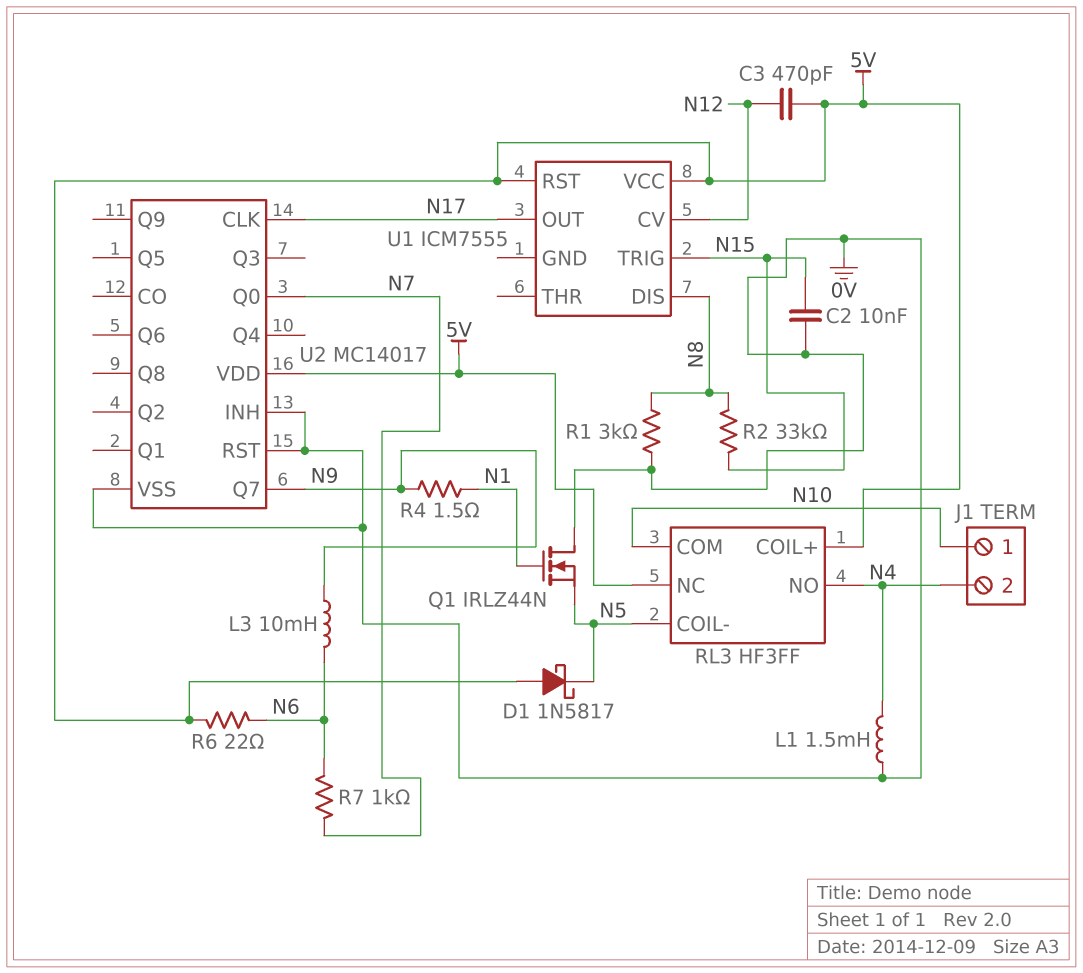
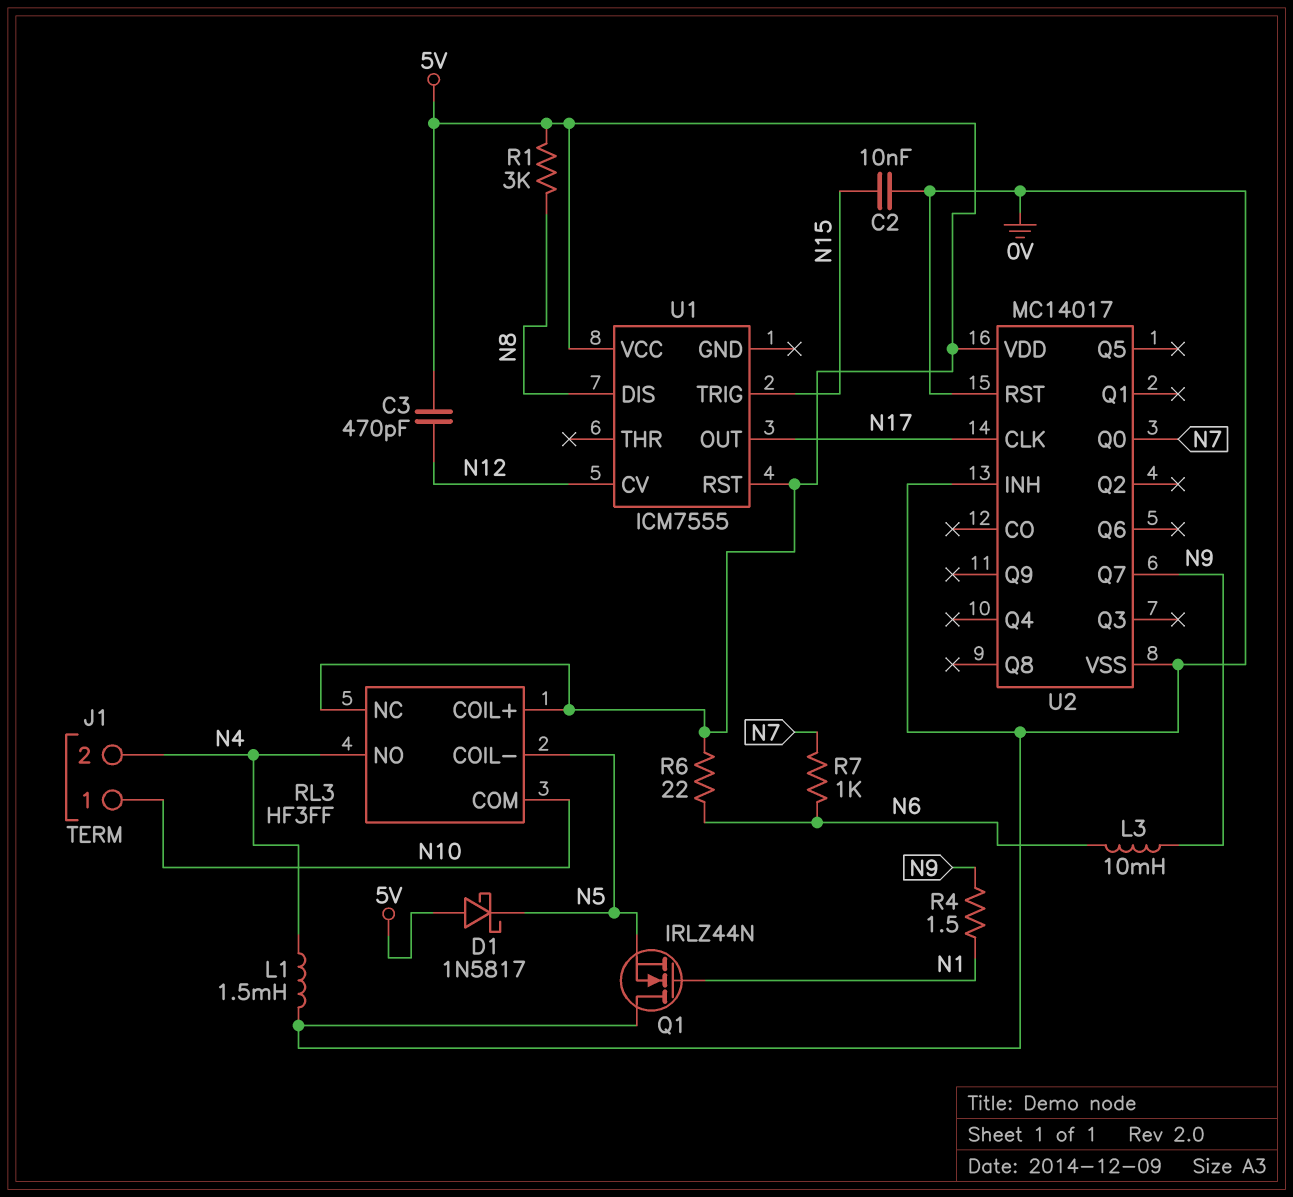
R1: 3k (0V, N8) -> 3k (5V, N8)
R2: 33k (N8, N15) -> none

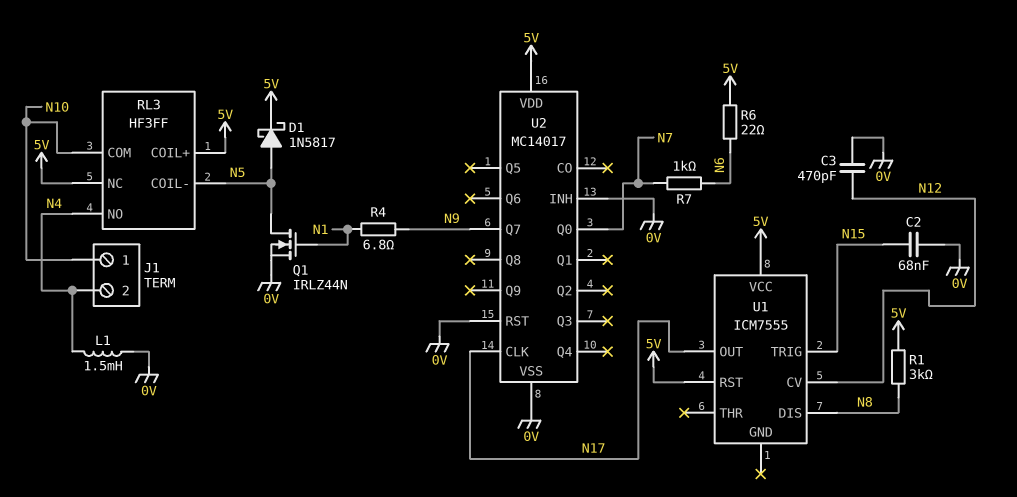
C2: 10nF (0V, N15) -> 68nF (0V, N15)
C3: 470pF (5V, N12) -> 470pF (0V, N12)
D1: schottky 1N5817 (A 5V, K N5) -> schottky 1N5817 (A N5, K 5V)
L3: 10mH (N6, N9) -> none
Q1: NMOS IRLZ44N (G N1, D 0V, S N5) -> NMOS IRLZ44N (G N1, D N5, S 0V)
R4: 1.5 (N1, N9) -> 6.8 (N1, N9)

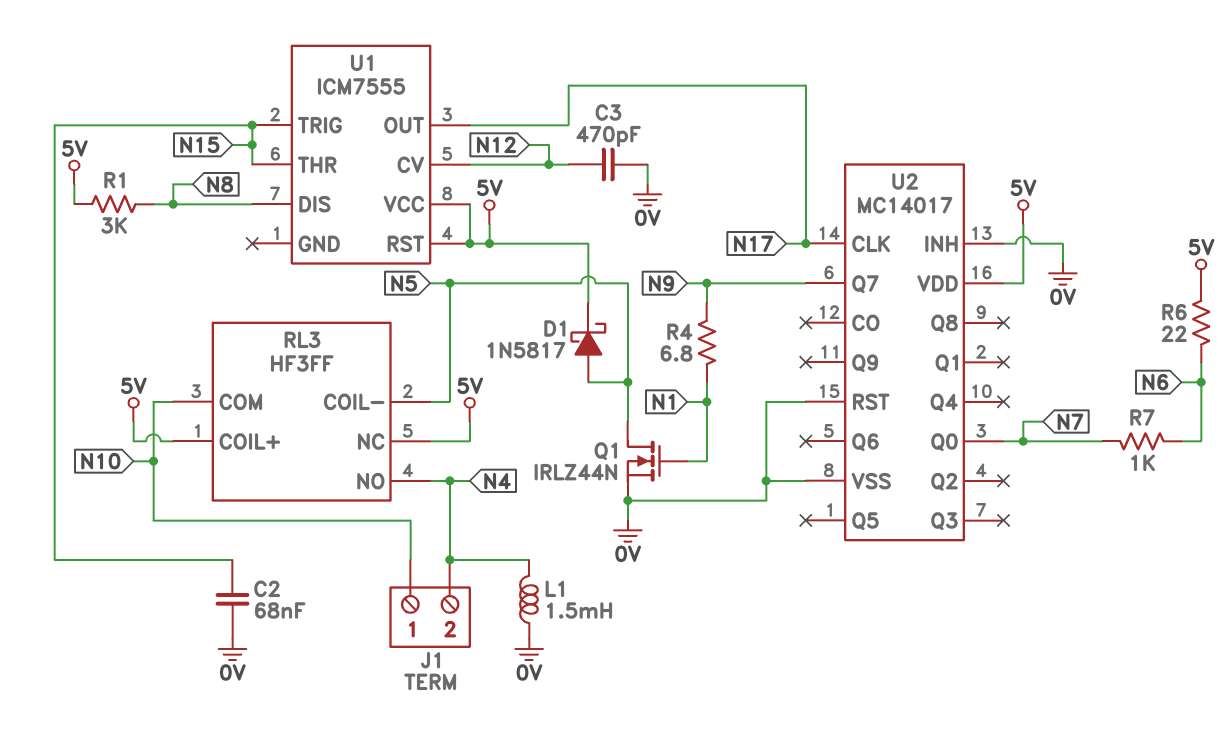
U1 pin THR: none -> N15

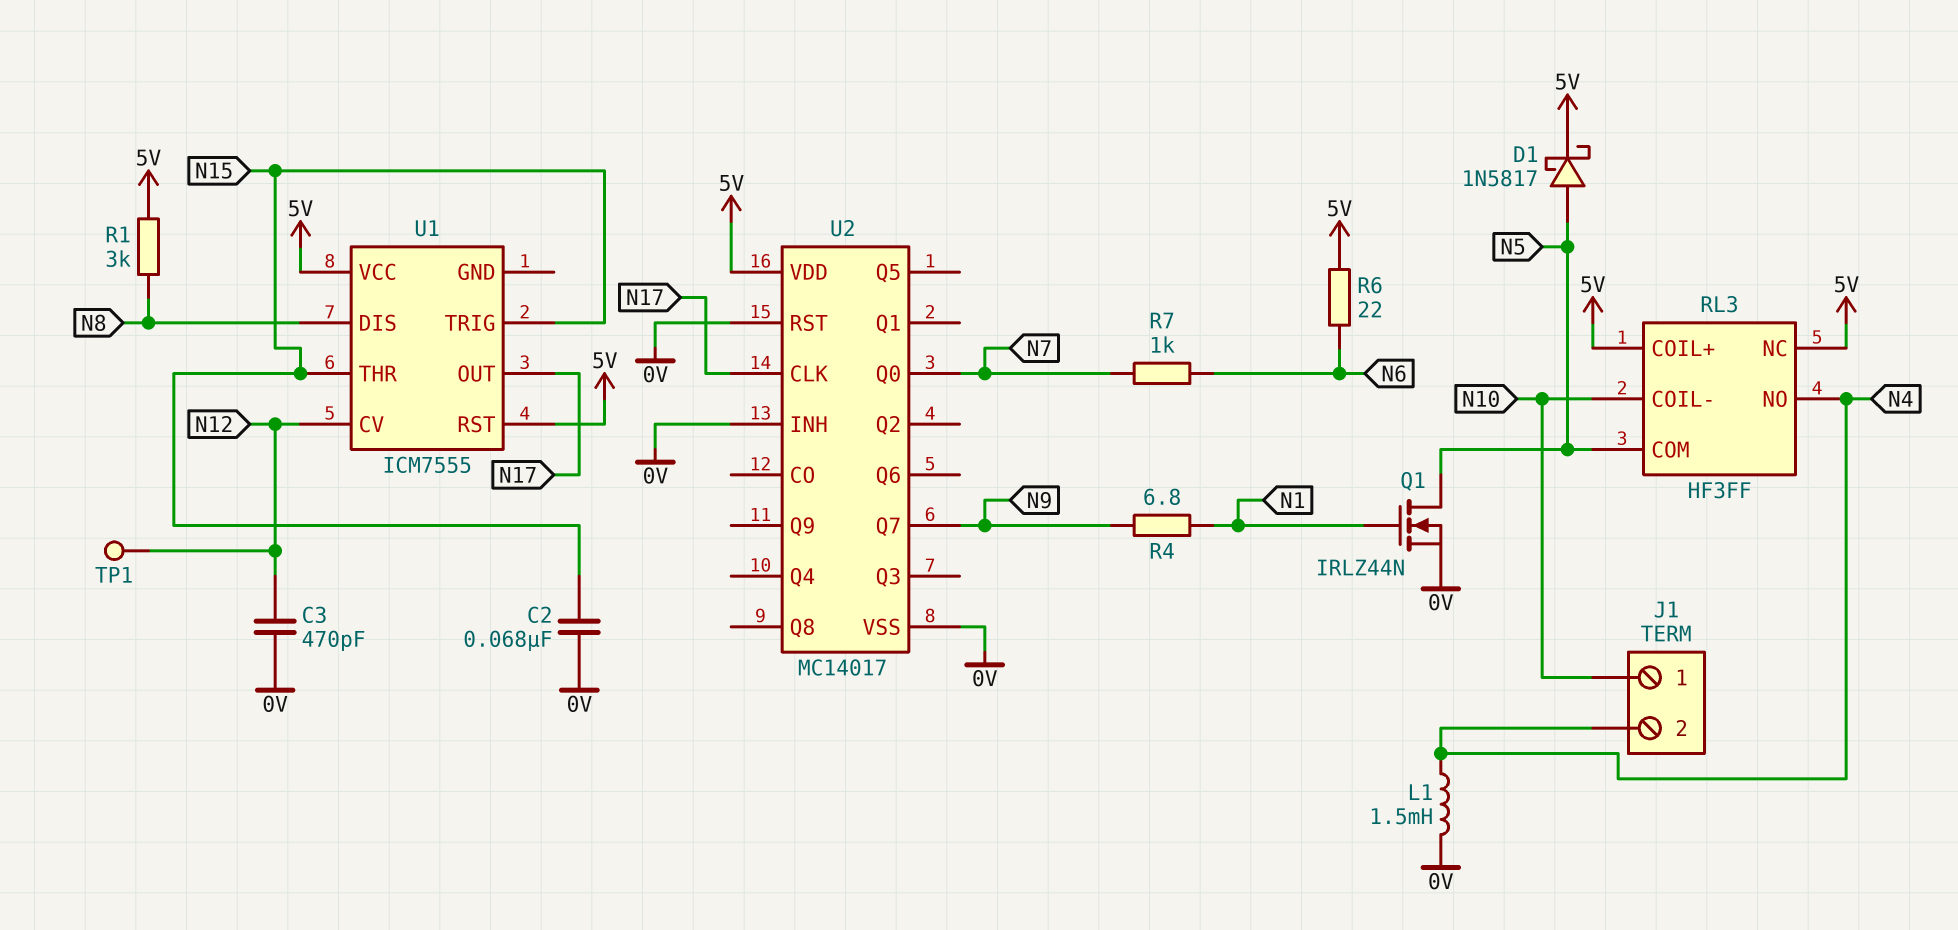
RL3 pin COIL-: N5 -> N10
RL3 pin COM: N10 -> N5
TP1: none -> test point (N12)

